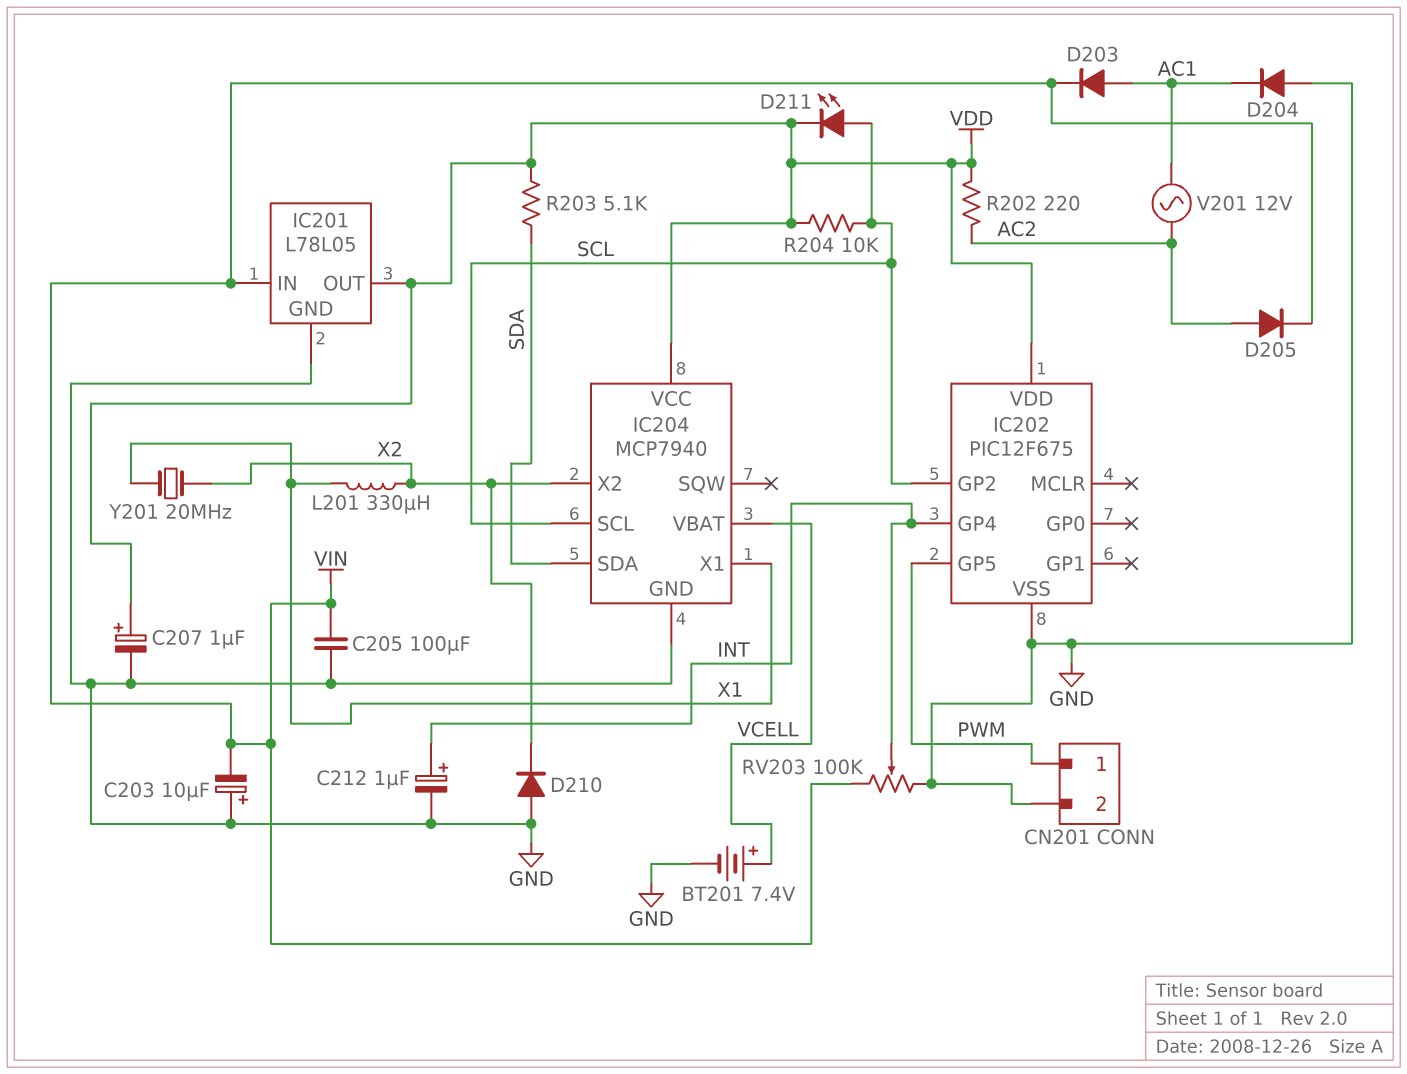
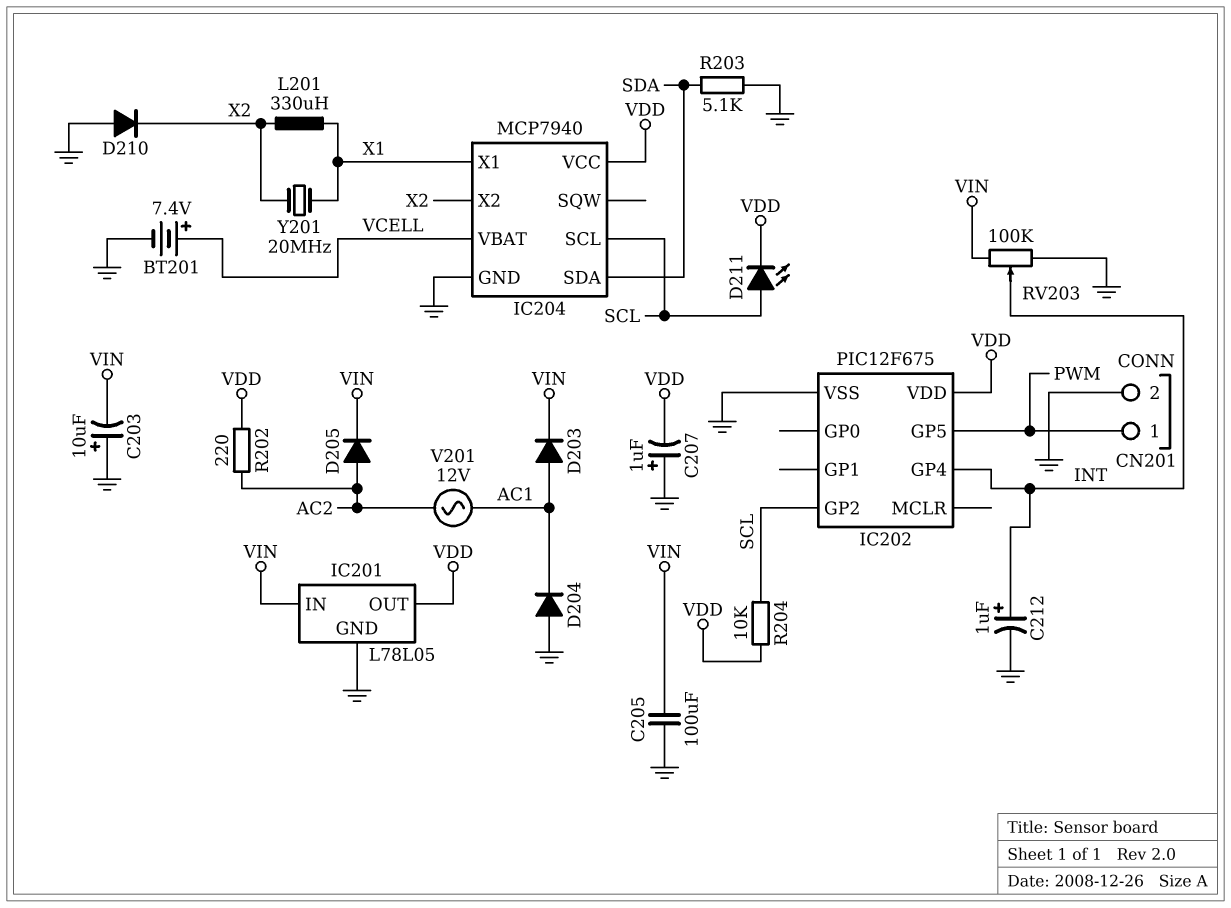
C207: 1uF (plus VDD, minus GND) -> 1uF (plus GND, minus VDD)
R203: 5.1k (SDA, VDD) -> 5.1k (GND, SDA)

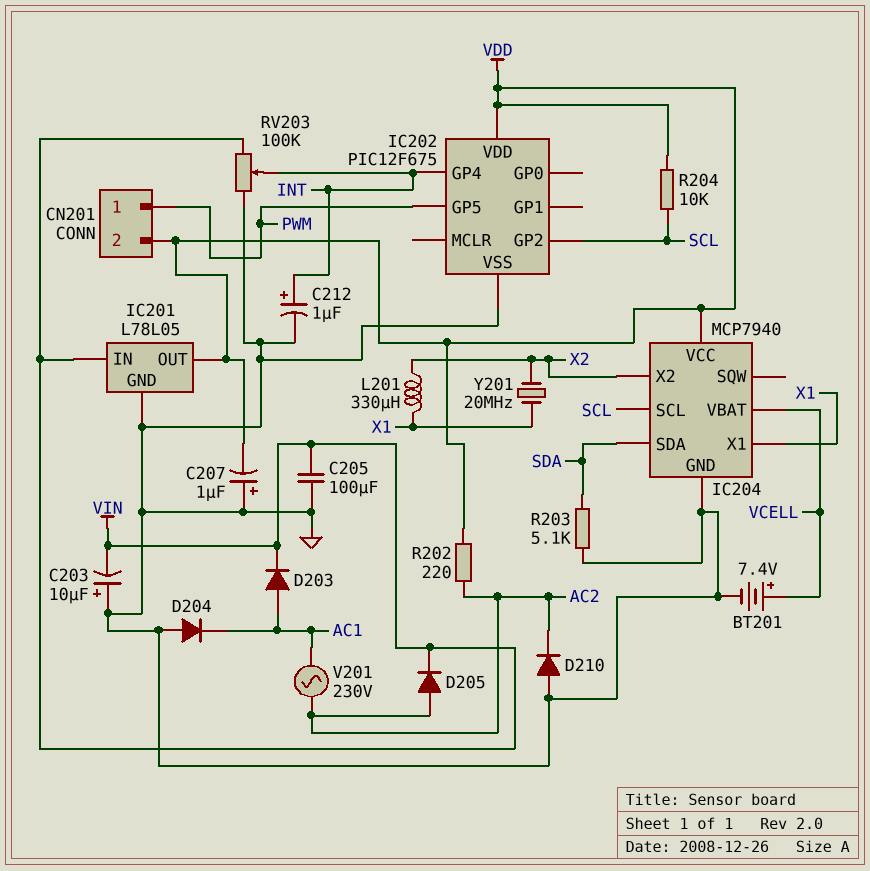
CN201 pin 2: GND -> VDD
D210: diode (A GND, K X2) -> diode (A GND, K AC2)
D211: LED (A SCL, K VDD) -> none
V201: AC 12V (AC1, AC2) -> AC 230V (AC1, AC2)

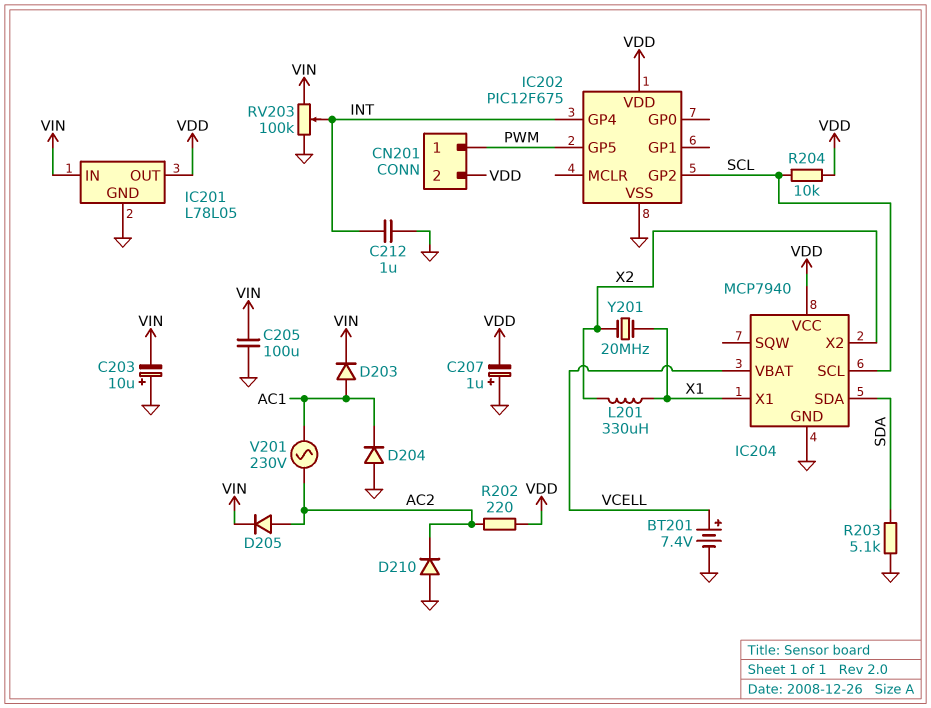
C212: 1uF (plus INT, minus GND) -> 1uF (GND, INT)

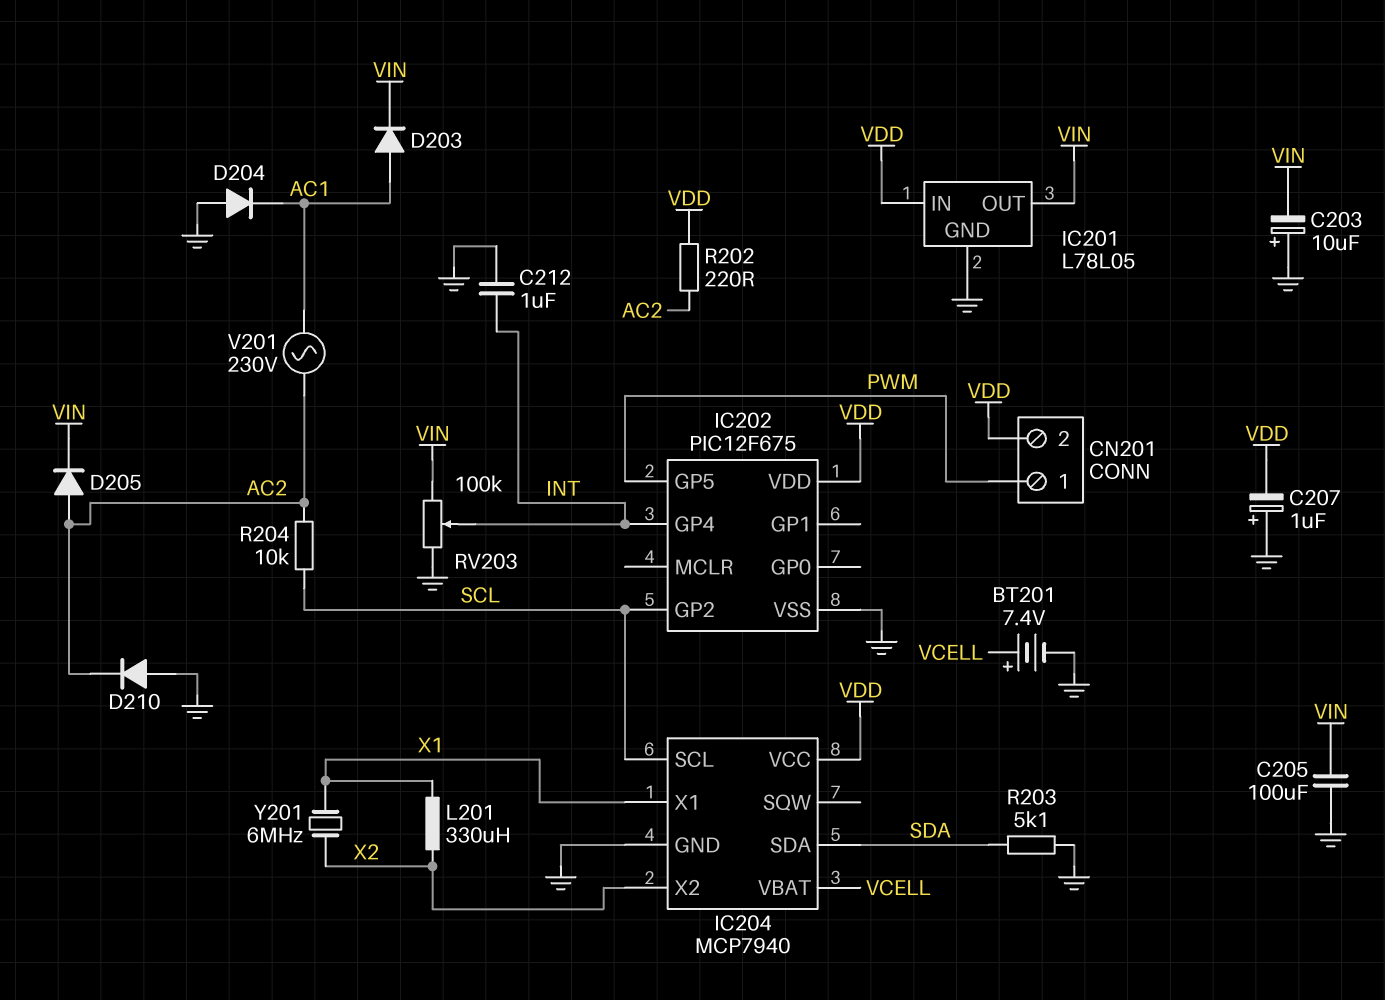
IC201 pin IN: VIN -> VDD
IC201 pin OUT: VDD -> VIN
R204: 10k (SCL, VDD) -> 10k (AC2, SCL)
Y201: 20MHz (X1, X2) -> 6MHz (X1, X2)

